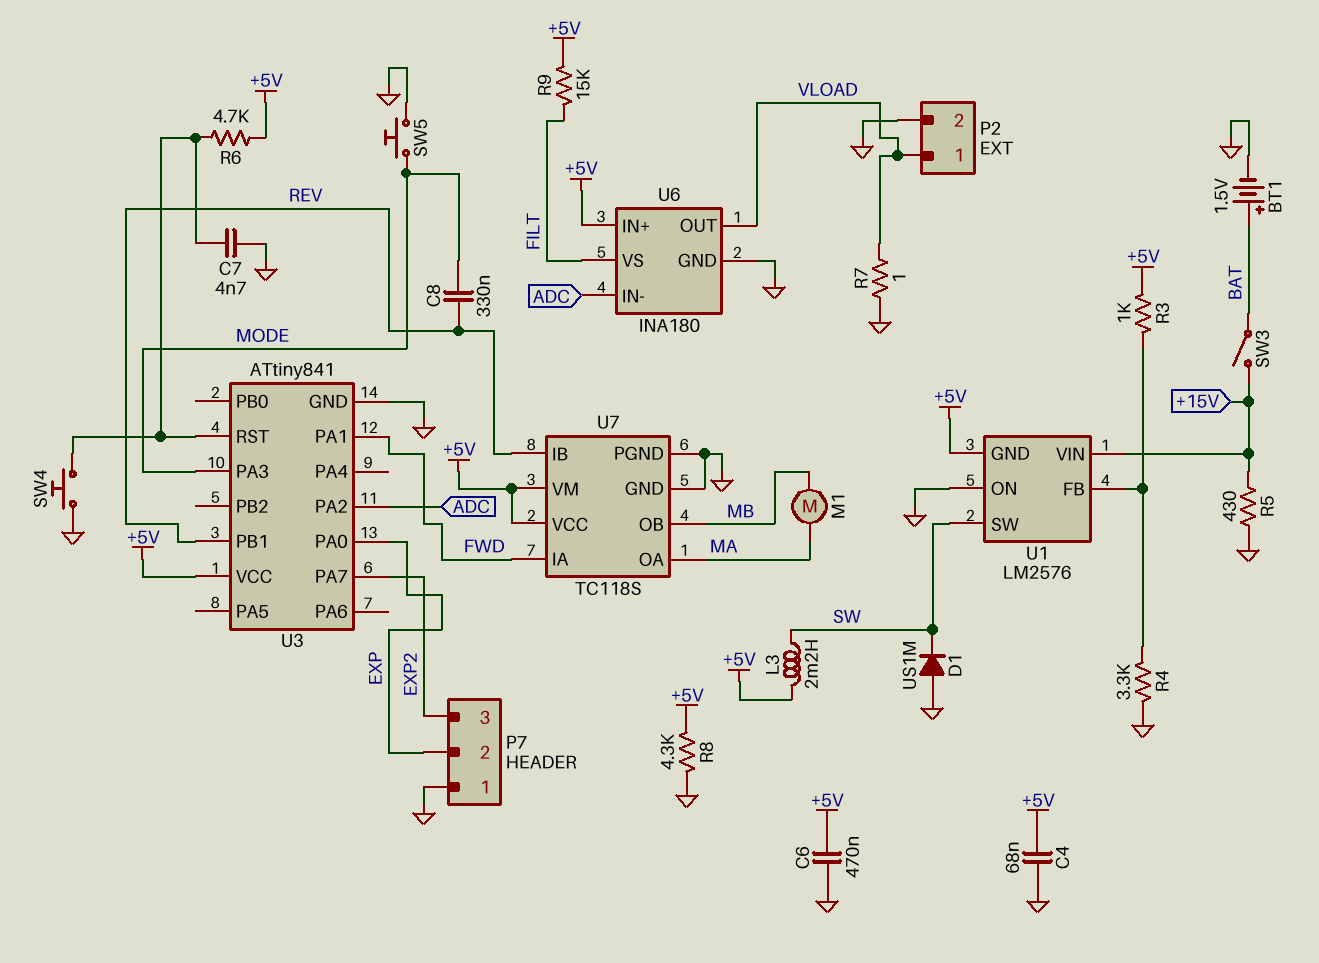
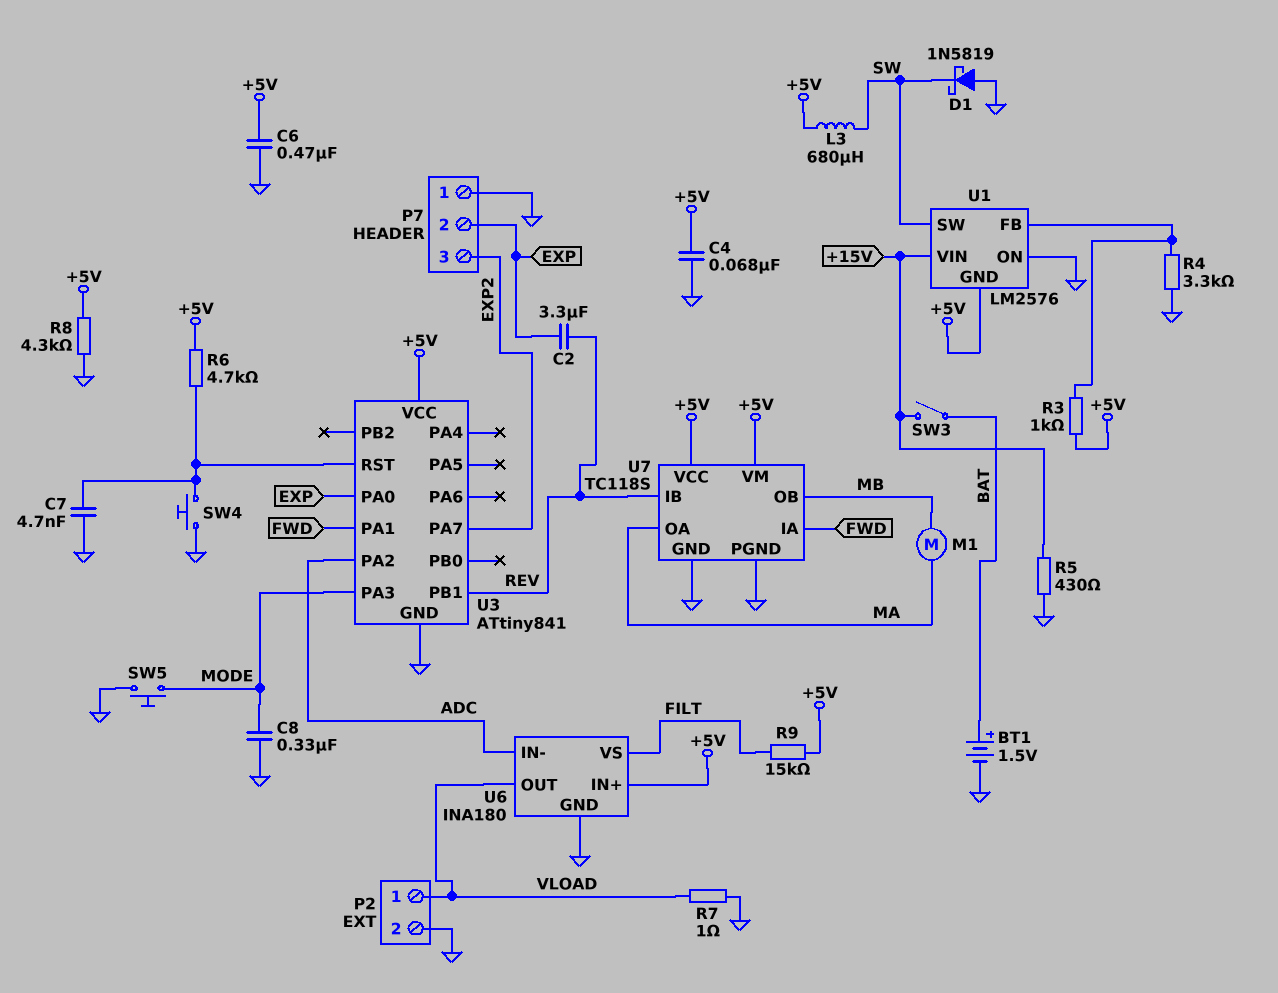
C2: none -> 3.3uF (EXP, REV)
C8: 330nF (MODE, REV) -> 330nF (GND, MODE)
D1: diode US1M (A GND, K SW) -> schottky 1N5819 (A GND, K SW)
L3: 2.2mH (+5V, SW) -> 680uH (+5V, SW)

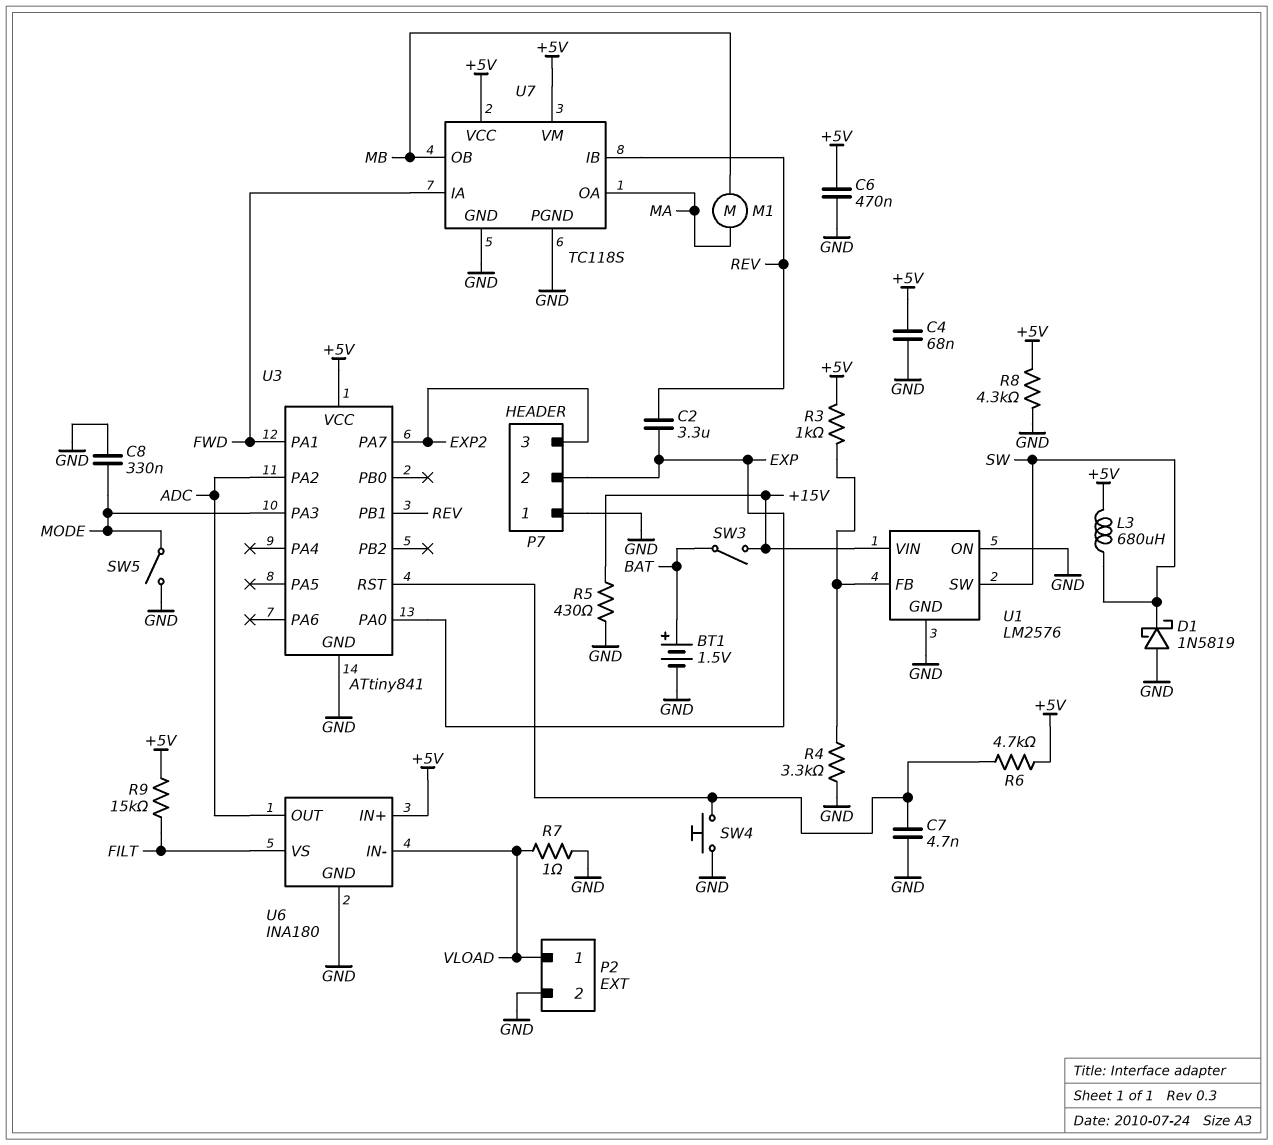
SW5: button (GND, MODE) -> switch (GND, MODE)
U1 pin GND: +5V -> GND
U6 pin IN-: ADC -> VLOAD
U6 pin OUT: VLOAD -> ADC

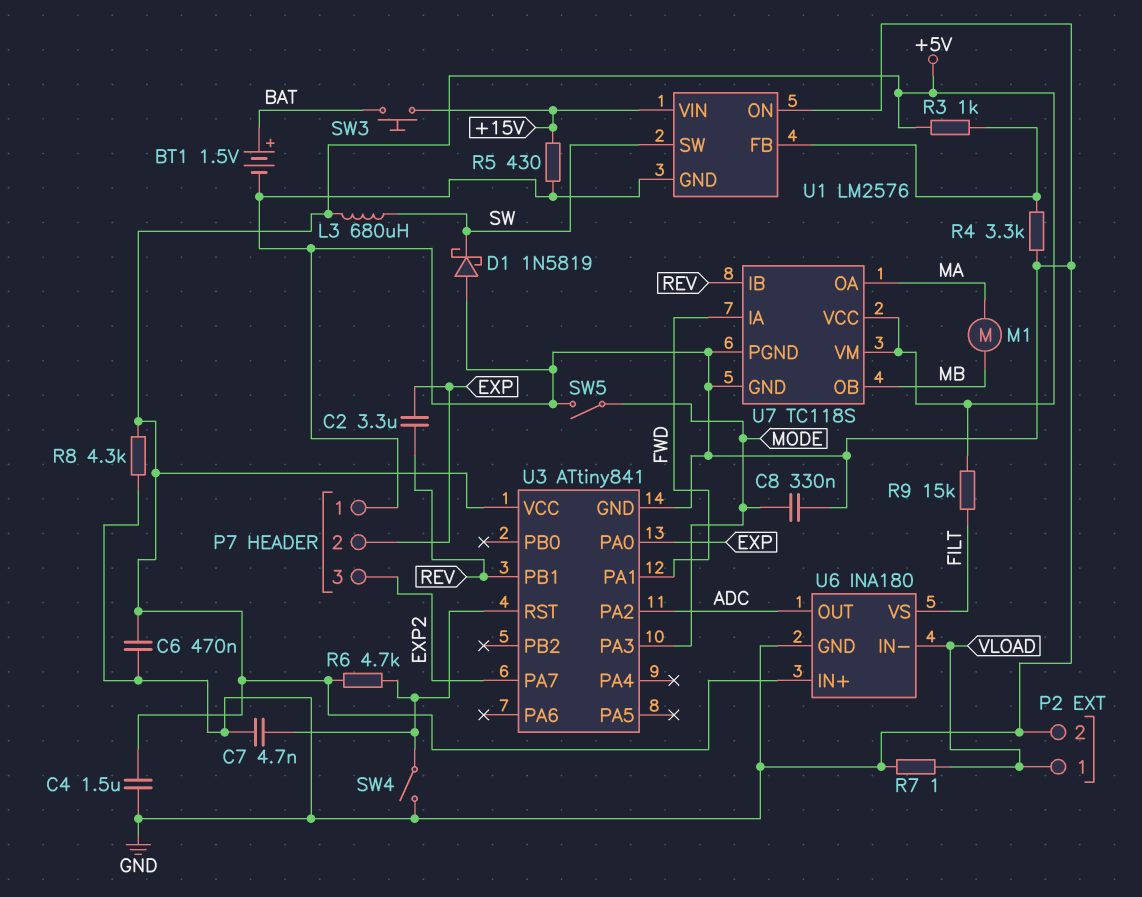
C4: 68nF (+5V, GND) -> 1.5uF (+5V, GND)
SW3: switch (+15V, BAT) -> button (+15V, BAT)
SW4: button (GND, U3/RST) -> switch (GND, U3/RST)

